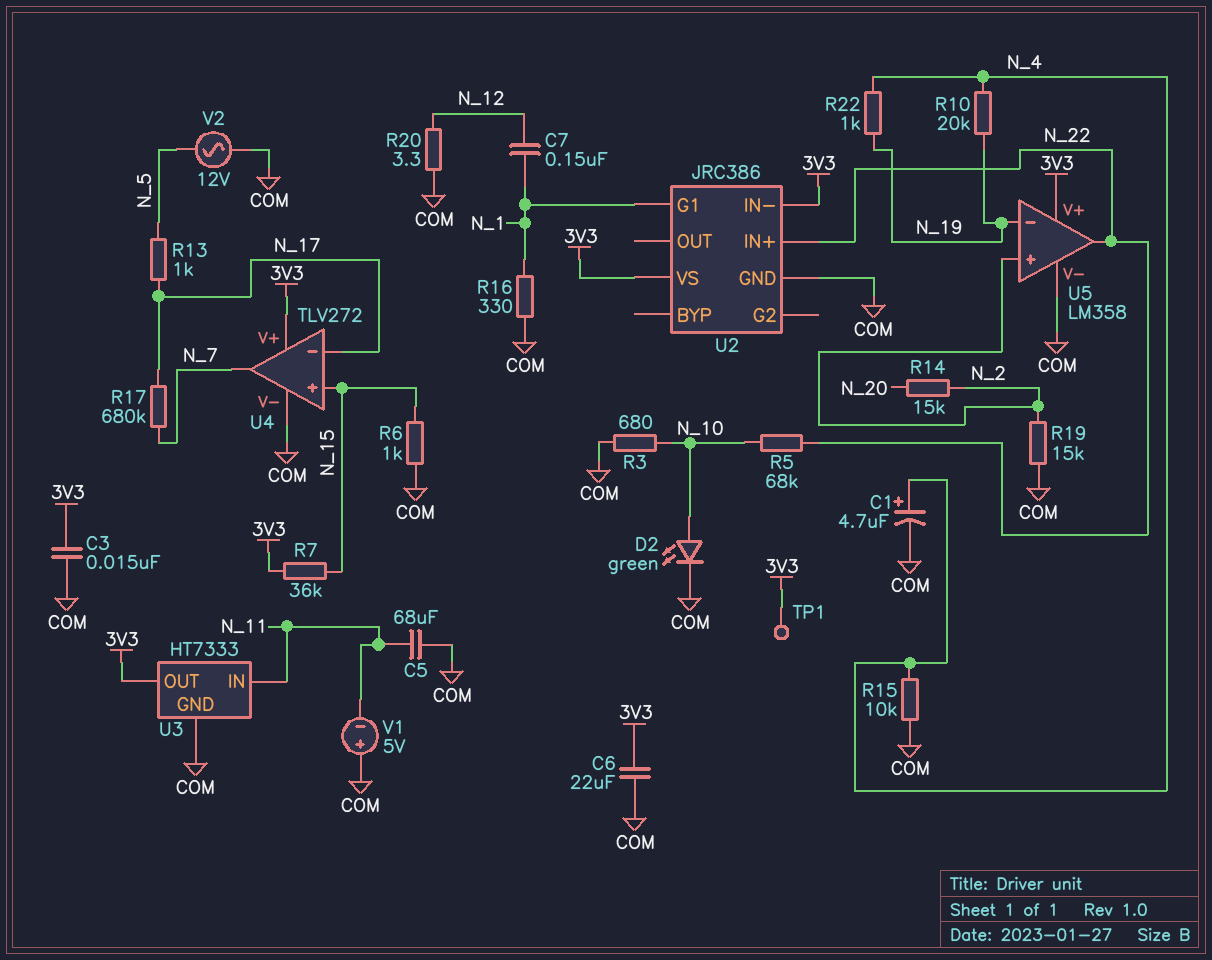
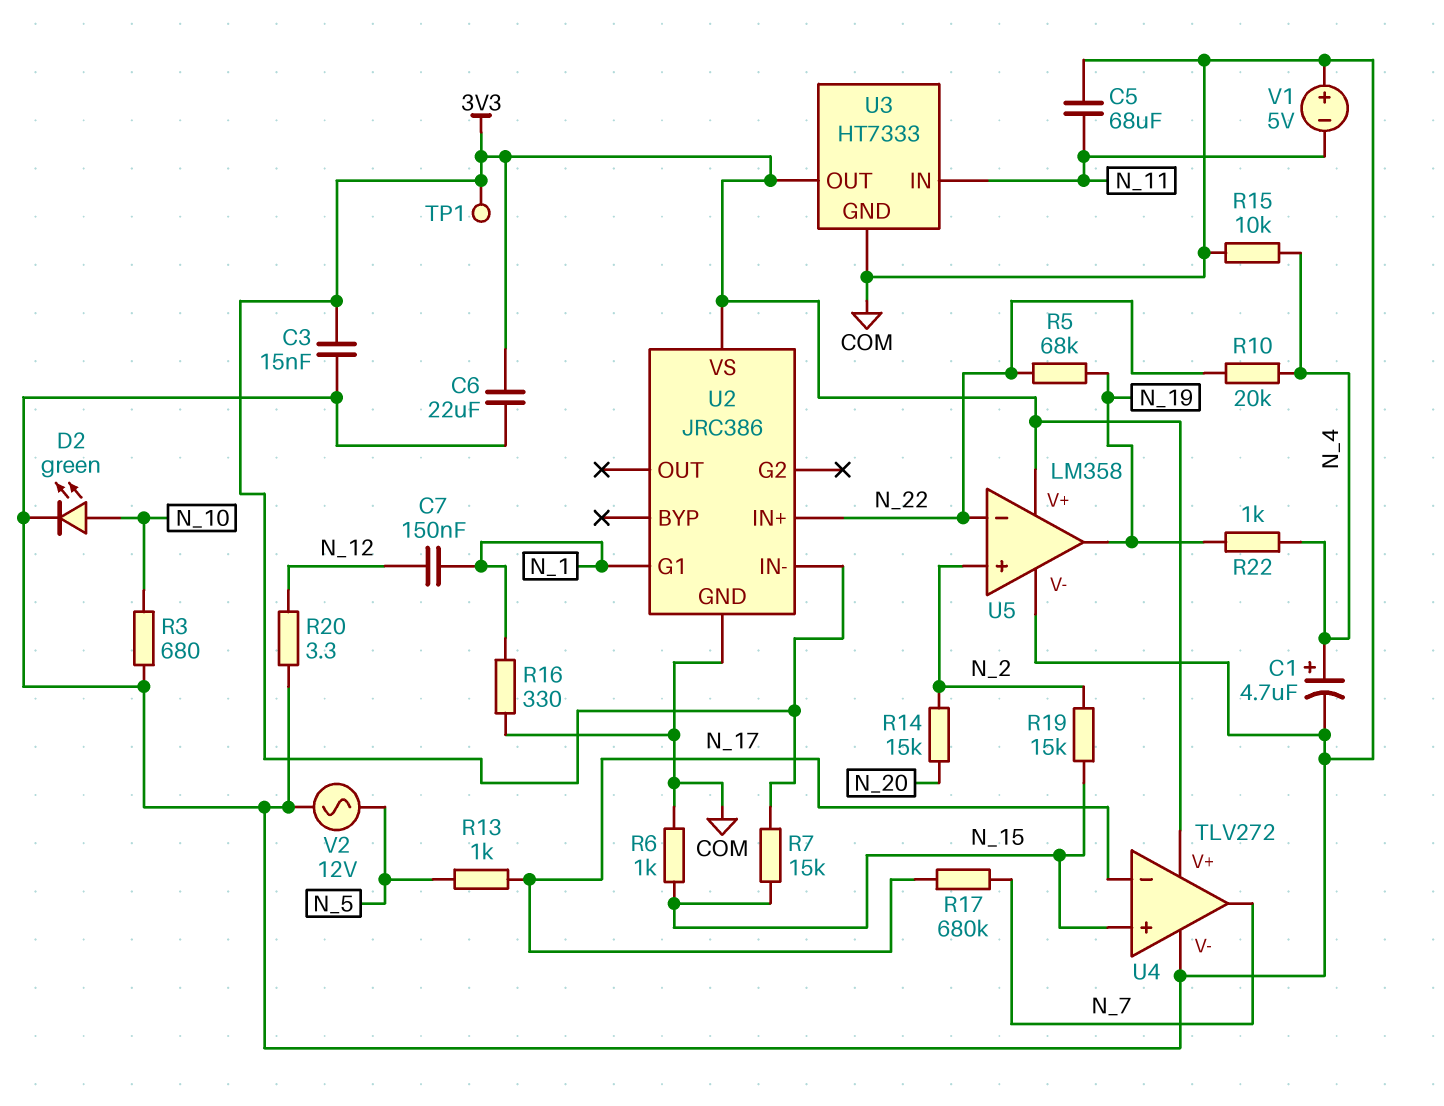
R5: 68k (N_10, N_22) -> 68k (N_19, N_22)
R7: 36k (3V3, N_15) -> 15k (3V3, N_15)
R10: 20k (N_4, N_19) -> 20k (N_4, N_22)
R19: 15k (COM, N_2) -> 15k (N_2, N_15)
U5 pin in-: N_19 -> N_22
U5 pin out: N_22 -> N_19

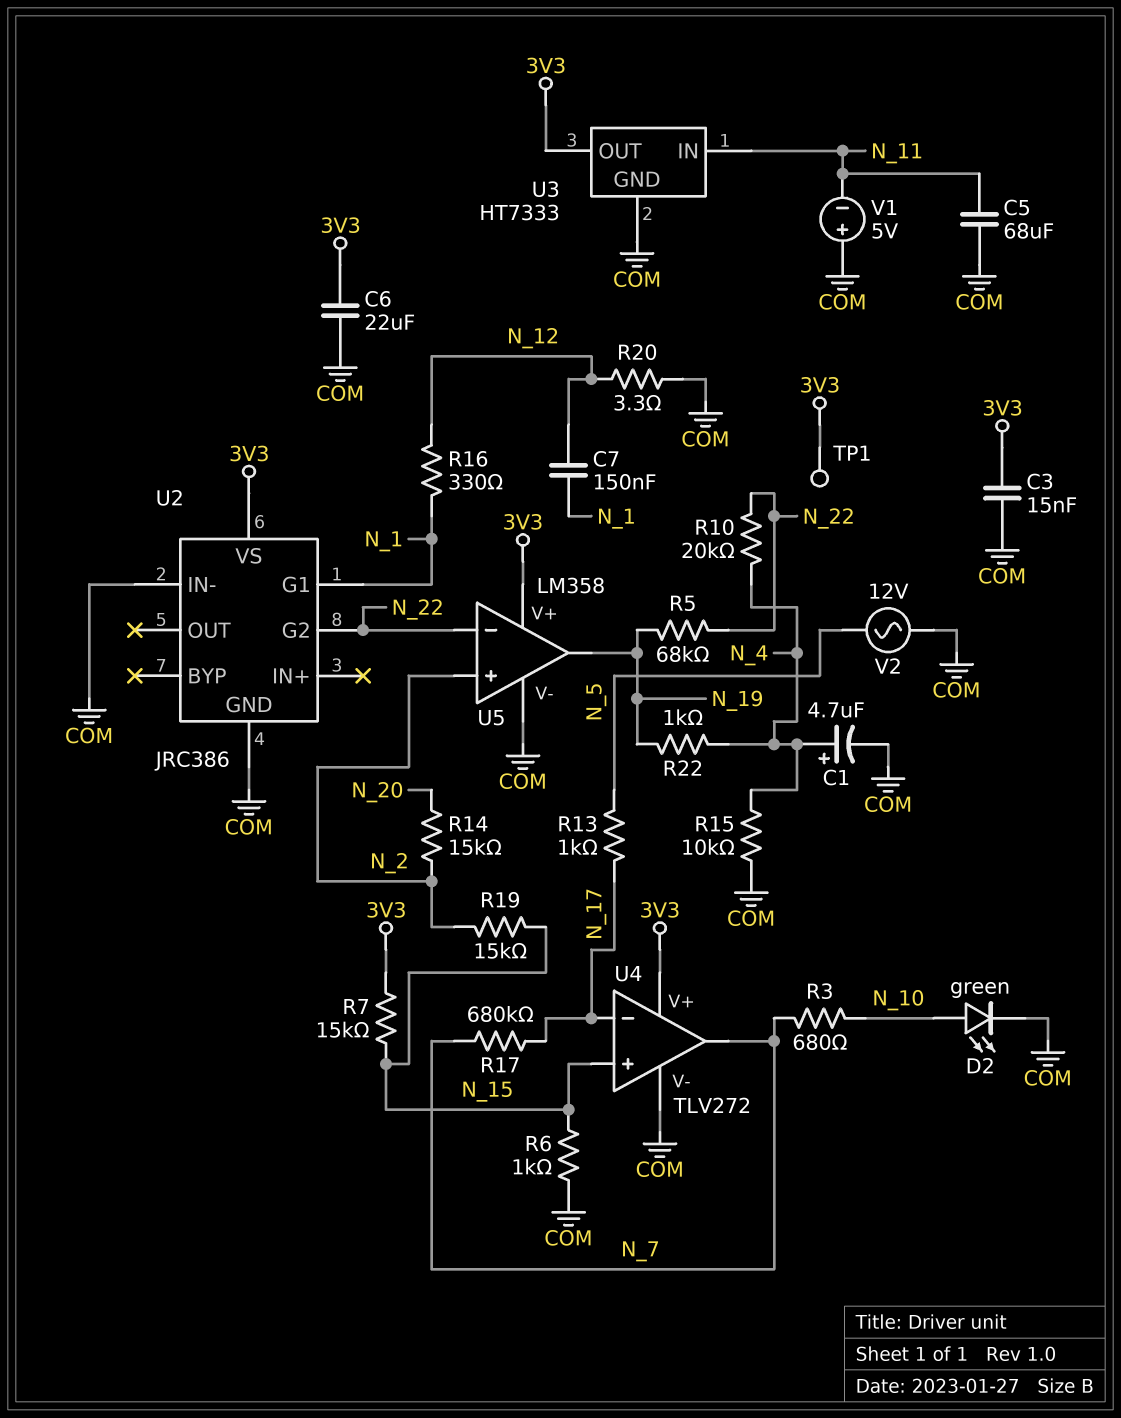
R3: 680 (COM, N_10) -> 680 (N_7, N_10)
R16: 330 (COM, N_1) -> 330 (N_1, N_12)
U2 pin G2: none -> N_22
U2 pin IN+: N_22 -> none
U2 pin IN-: 3V3 -> COM

